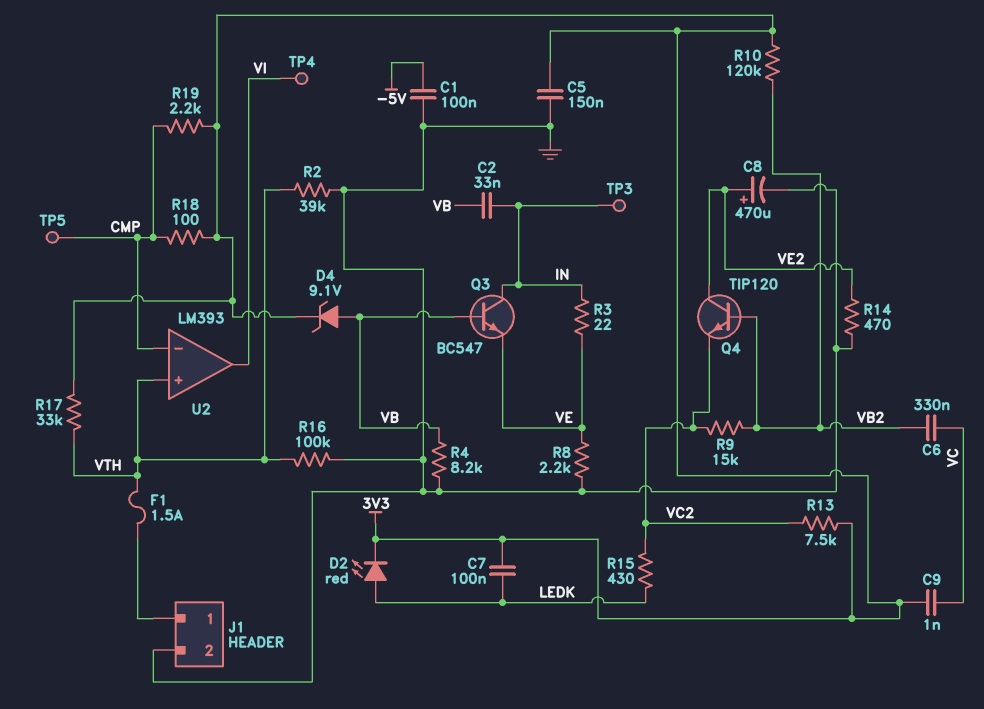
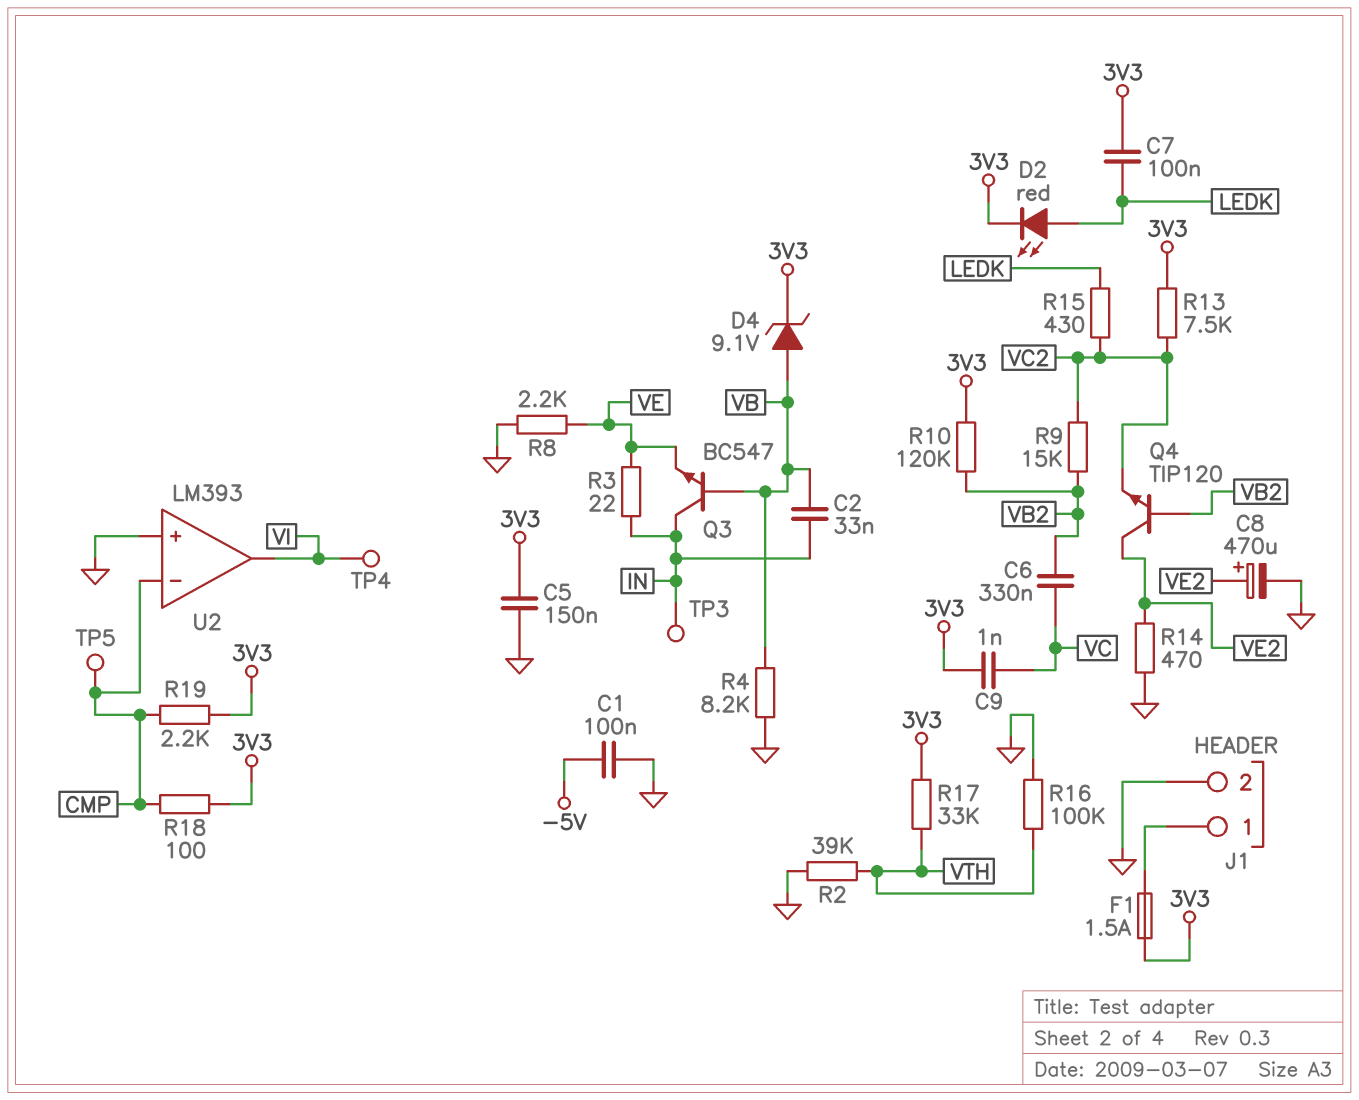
F1: 1.5A (J1/1, VTH) -> 1.5A (3V3, J1/1)
U2 pin in+: VTH -> GND

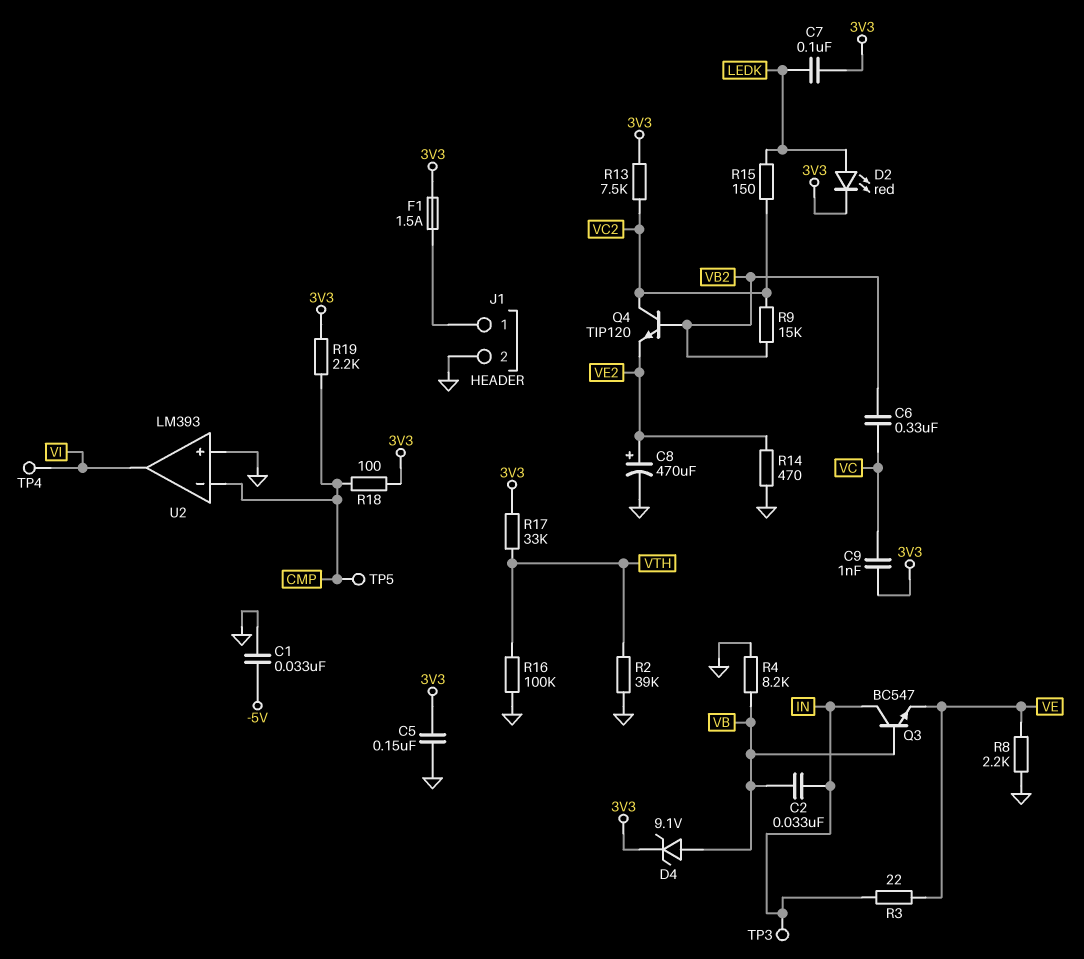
C1: 100nF (-5V, GND) -> 33nF (-5V, GND)
Q4: NPN TIP120 (B VB2, C VE2, E VC2) -> NPN TIP120 (B VB2, C VC2, E VE2)
R10: 120k (3V3, VB2) -> none
R15: 430 (LEDK, VC2) -> 150 (LEDK, VC2)

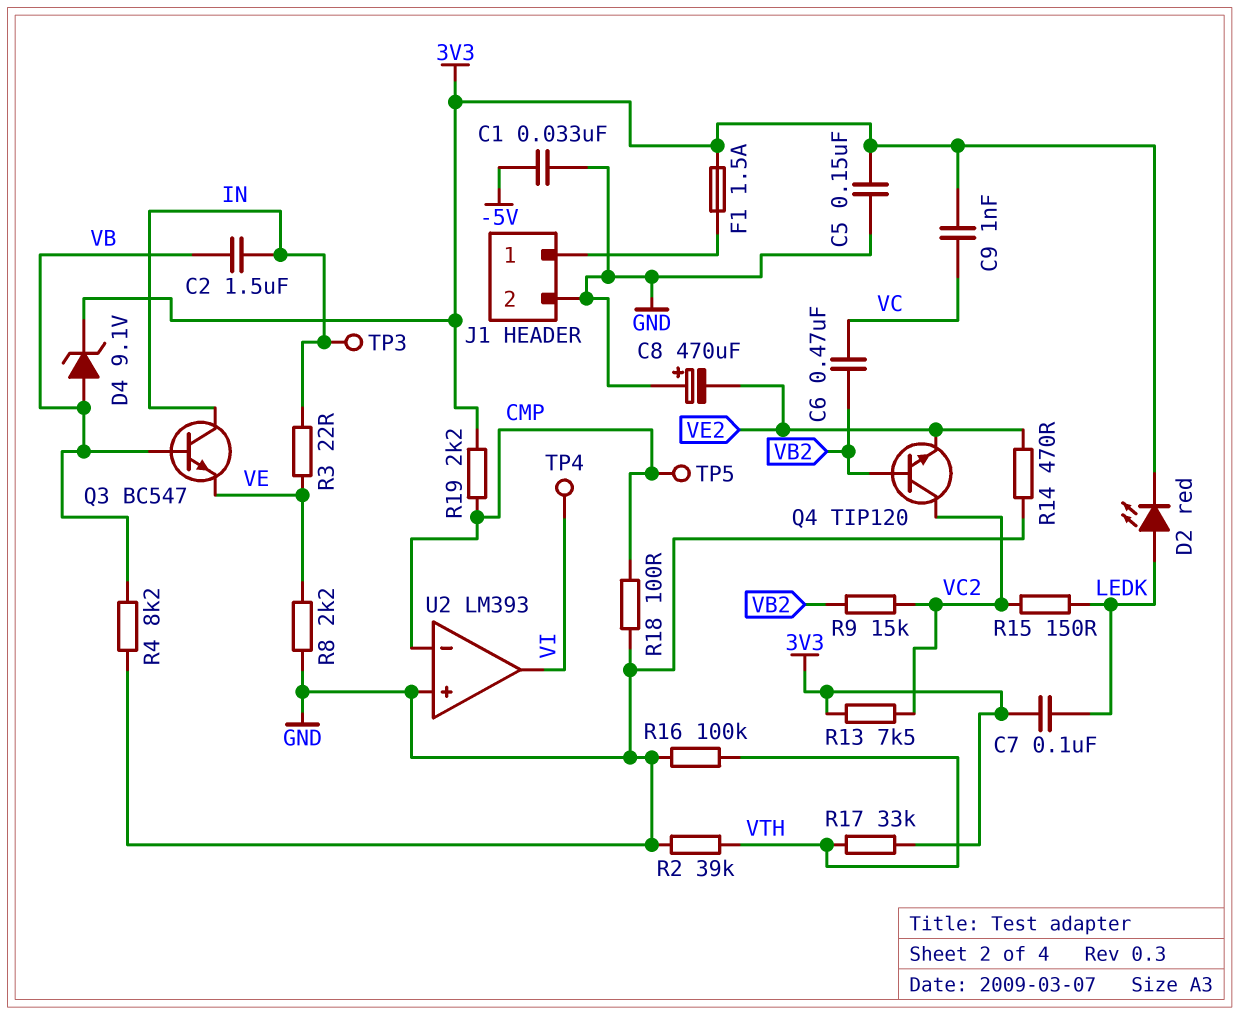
C2: 33nF (IN, VB) -> 1.5uF (IN, VB)
C6: 330nF (VB2, VC) -> 470nF (VB2, VC)
C8: 470uF (plus VE2, minus GND) -> 470uF (plus GND, minus VE2)
R18: 100 (3V3, CMP) -> 100 (CMP, GND)

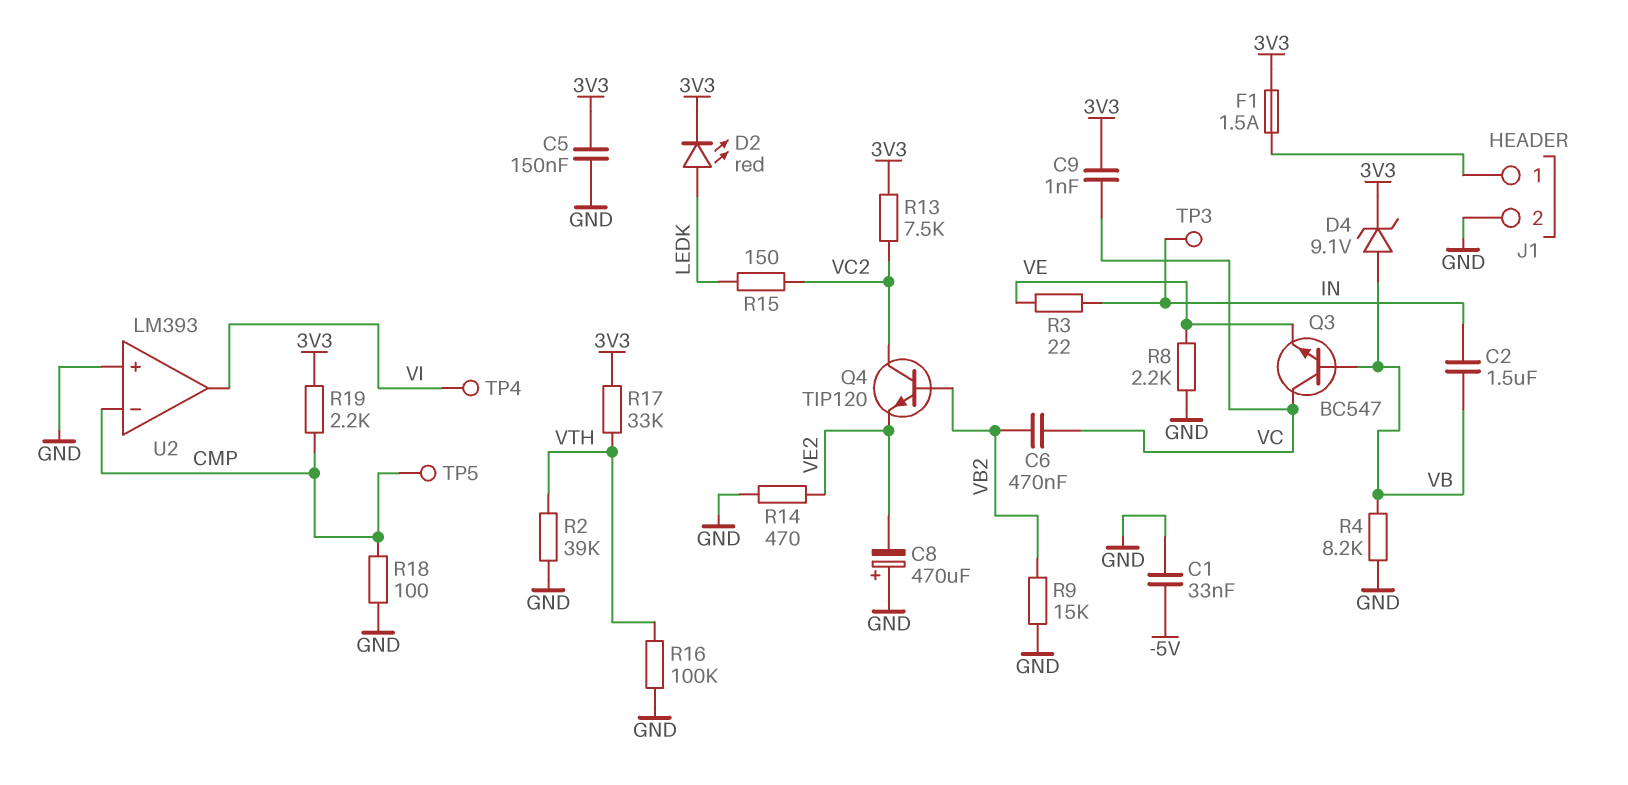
C7: 100nF (3V3, LEDK) -> none
Q3: NPN BC547 (B VB, C IN, E VE) -> NPN BC547 (B VB, C VC, E VE)
R9: 15k (VB2, VC2) -> 15k (GND, VB2)

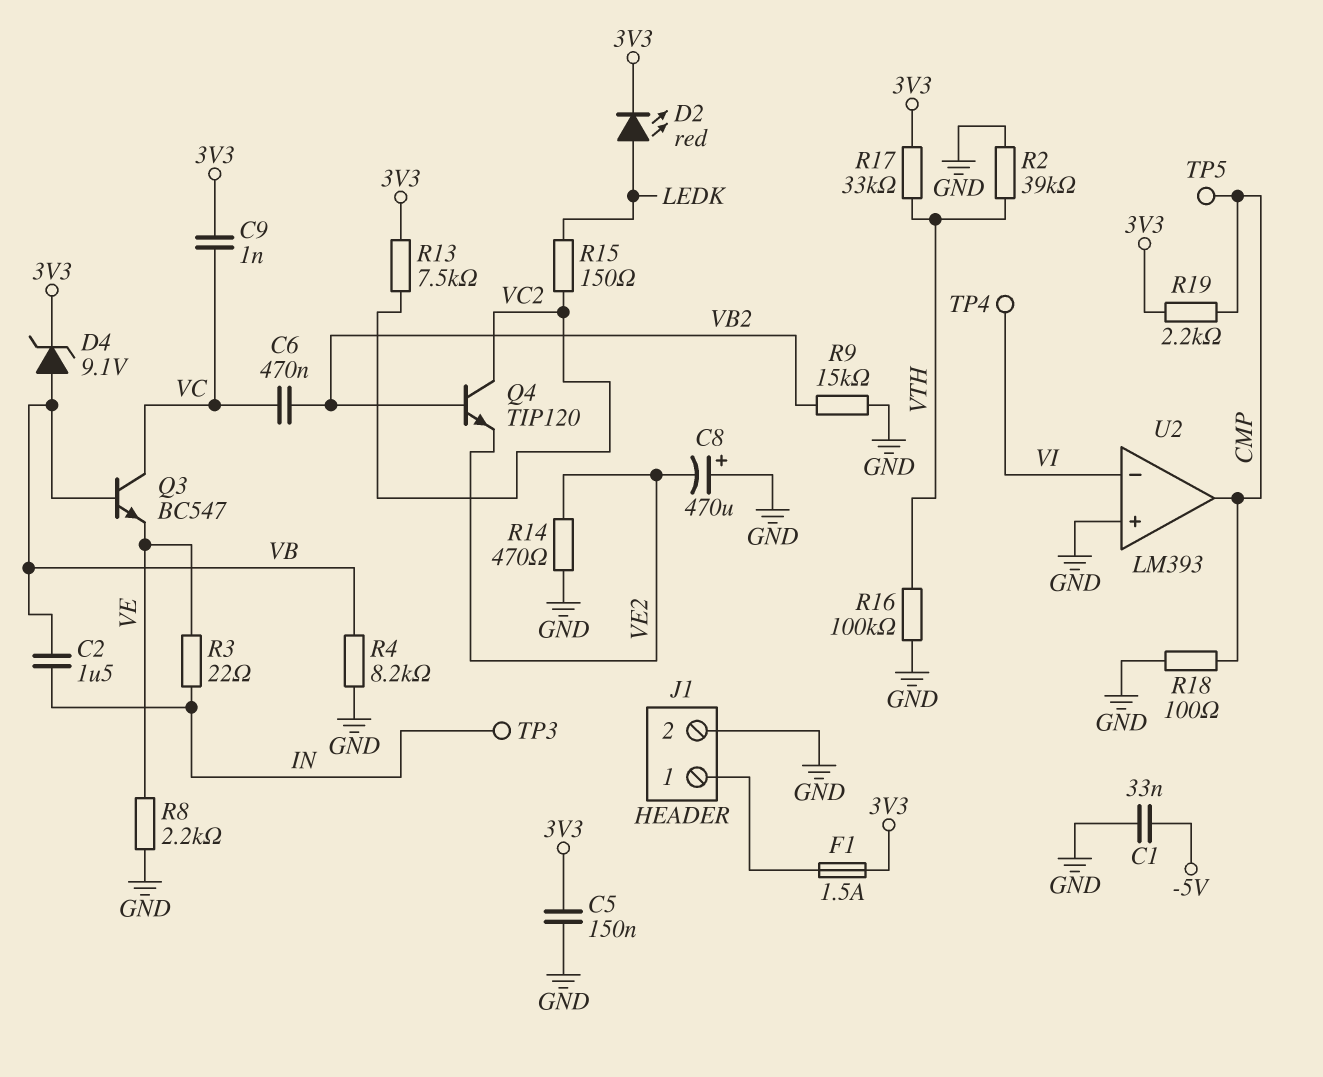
U2 pin in-: CMP -> VI
U2 pin out: VI -> CMP

